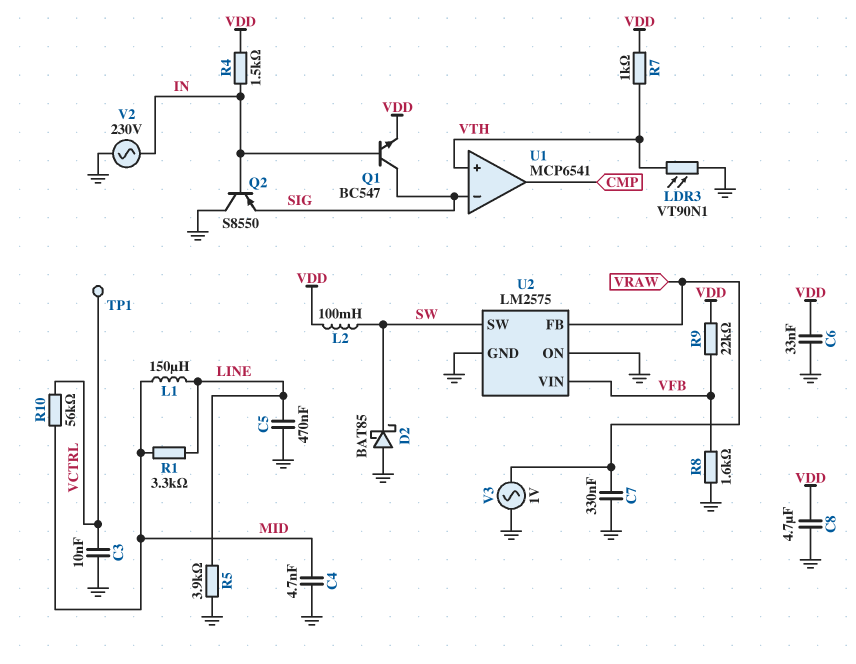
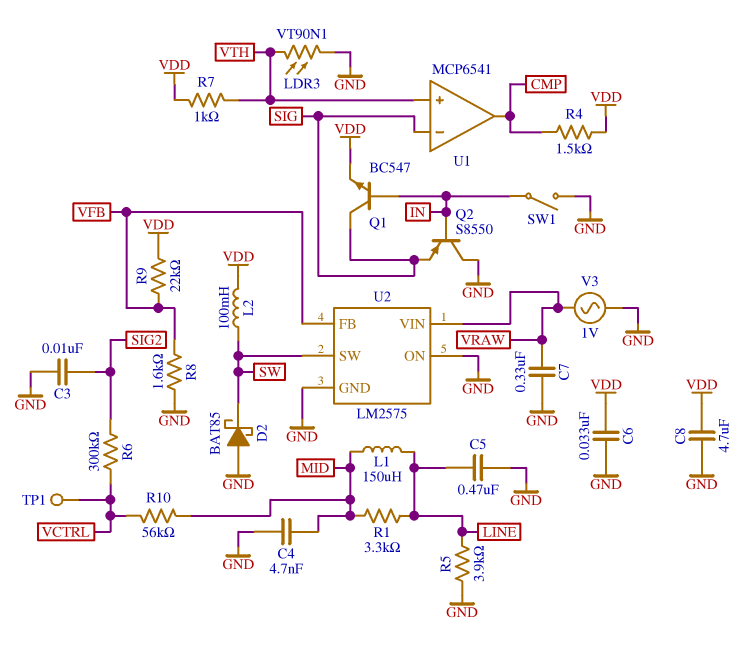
C3: 10nF (GND, VCTRL) -> 10nF (GND, SIG2)
R4: 1.5k (IN, VDD) -> 1.5k (CMP, VDD)
R6: none -> 300k (SIG2, VCTRL)
SW1: none -> switch (GND, IN)
U2 pin FB: VRAW -> VFB
U2 pin VIN: VFB -> VRAW
V2: AC 230V (GND, IN) -> none

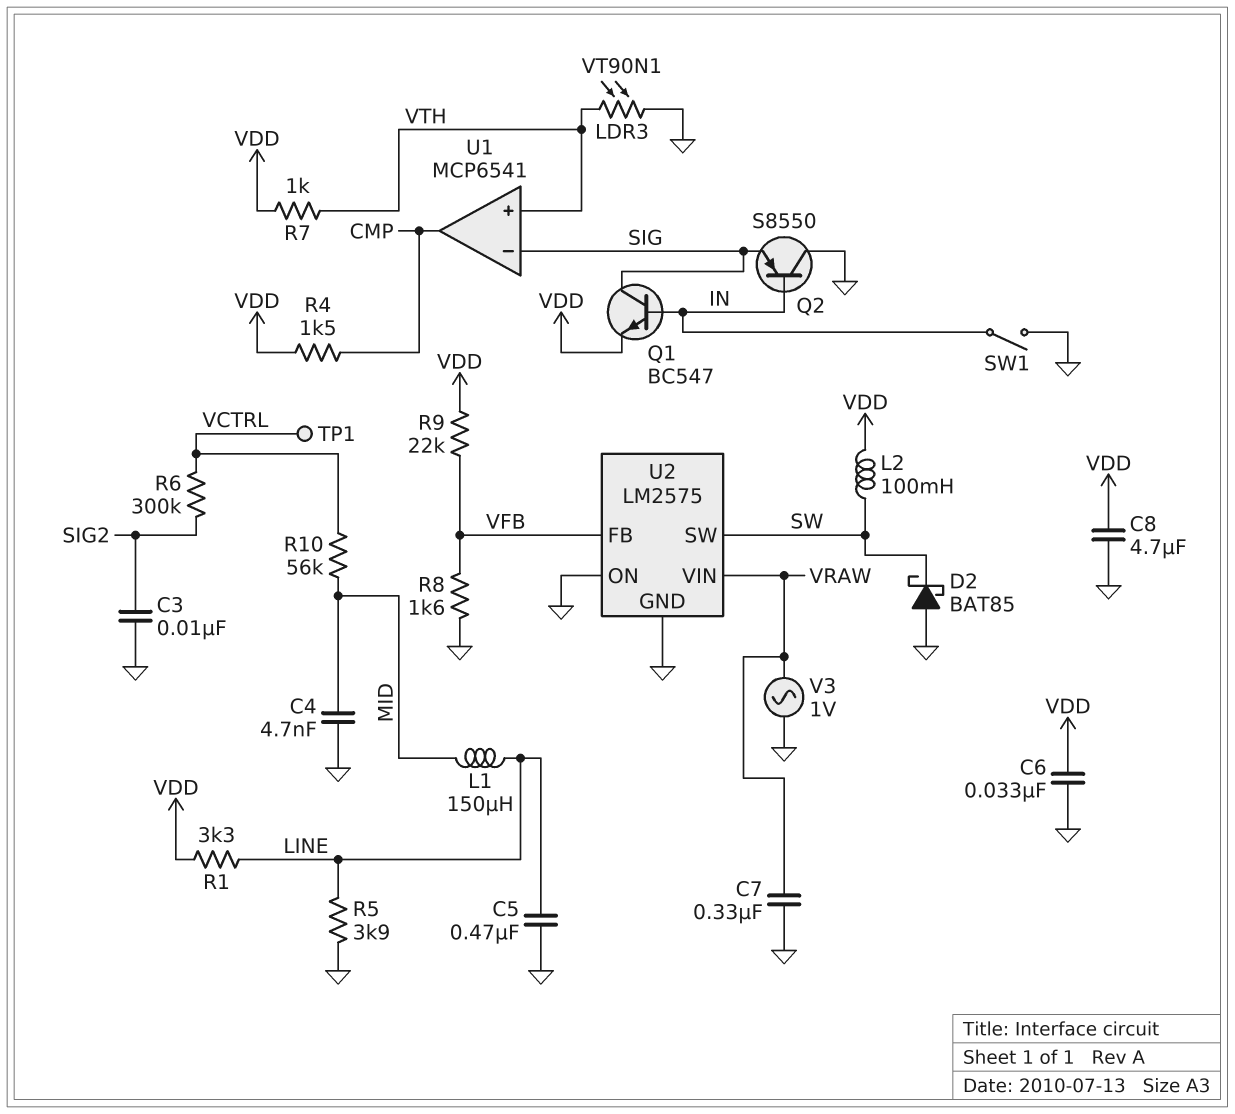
R1: 3.3k (LINE, MID) -> 3.3k (LINE, VDD)

